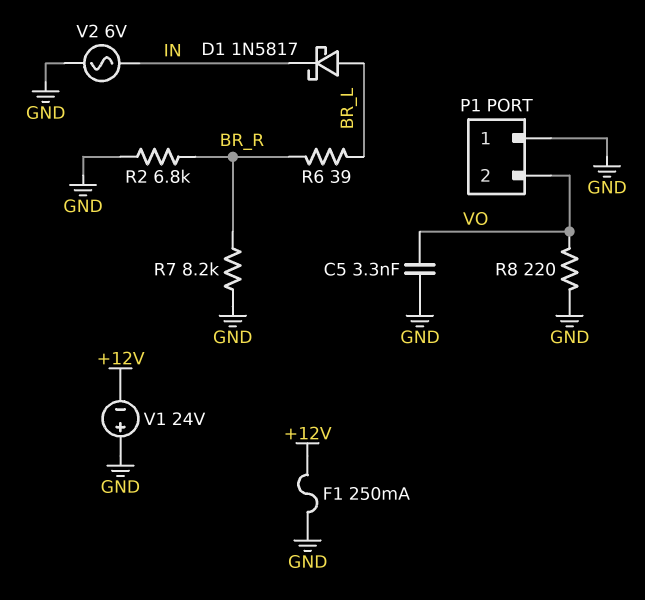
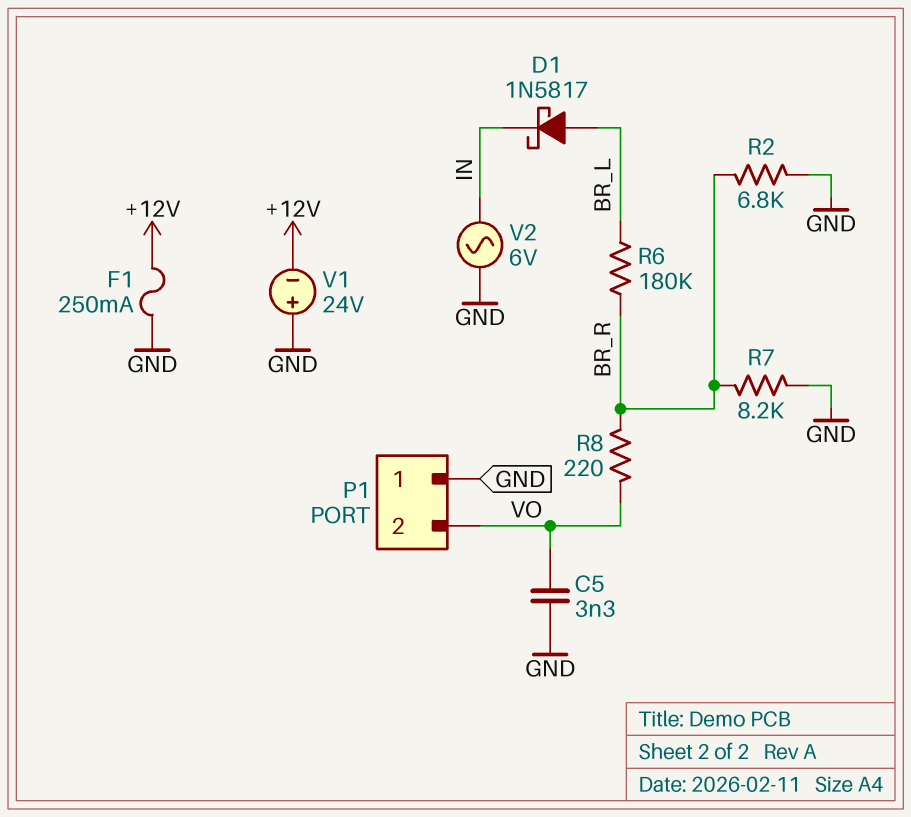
R6: 39 (BR_L, BR_R) -> 180k (BR_L, BR_R)
R8: 220 (GND, VO) -> 220 (BR_R, VO)

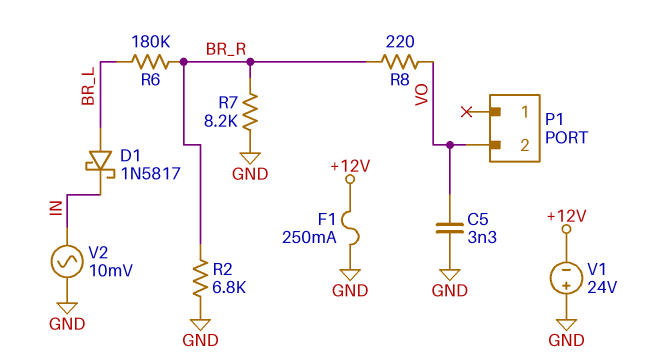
P1 pin 1: GND -> none
V2: AC 6V (GND, IN) -> AC 10mV (GND, IN)

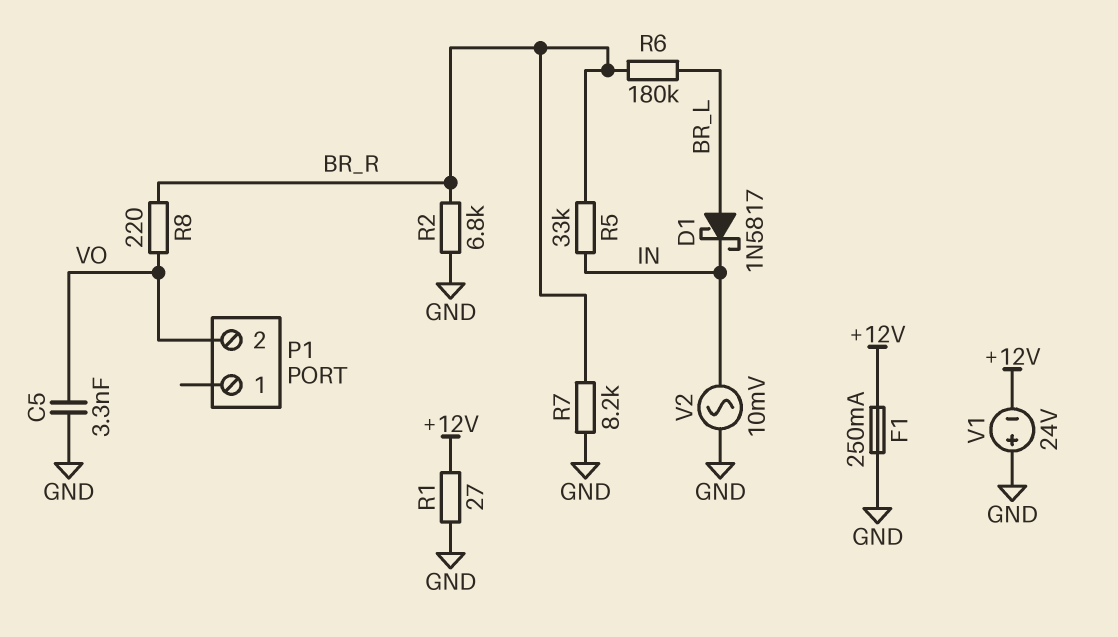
R1: none -> 27 (+12V, GND)
R5: none -> 33k (BR_R, IN)

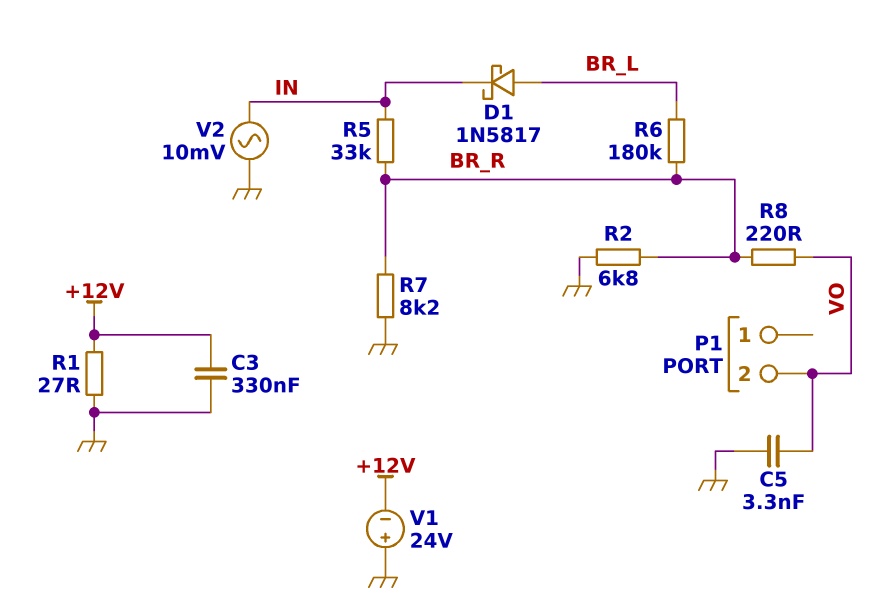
C3: none -> 330nF (+12V, GND)
F1: 250mA (+12V, GND) -> none

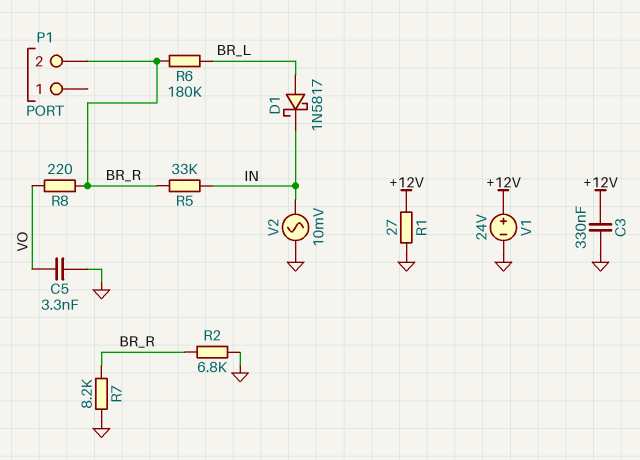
P1 pin 2: VO -> BR_R
V1: 24V (plus GND, minus +12V) -> 24V (plus +12V, minus GND)

